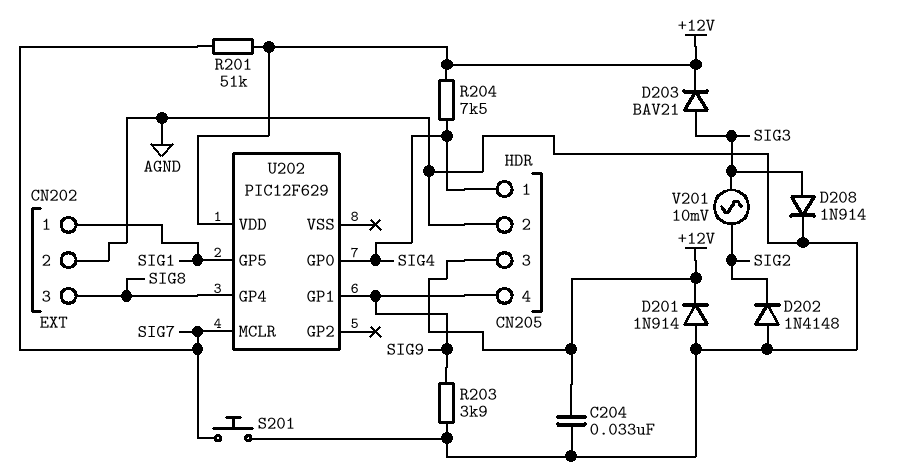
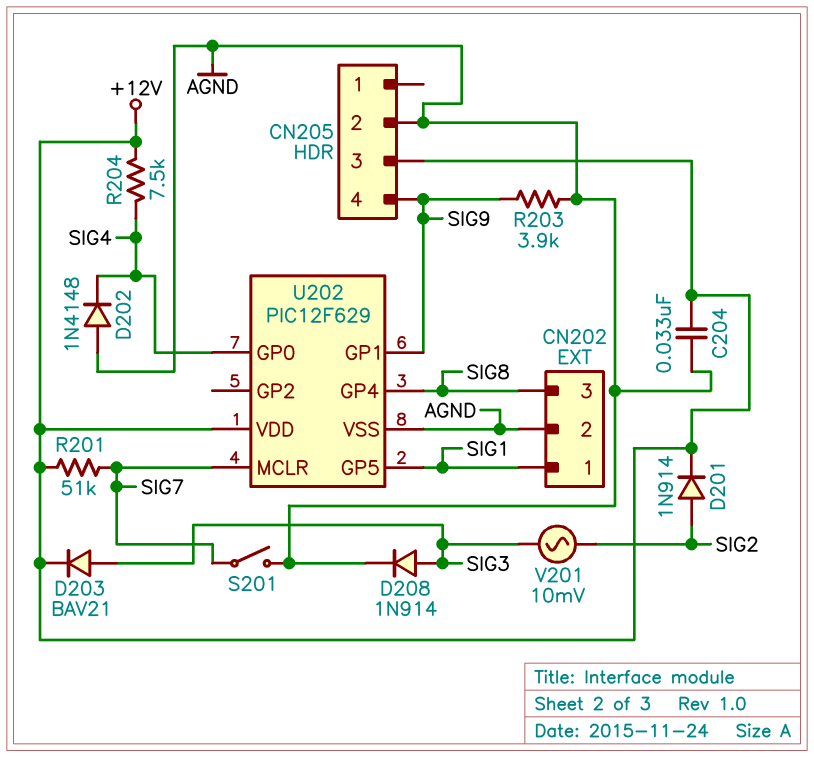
CN205 pin 1: SIG4 -> none
D201: diode 1N914 (A AGND, K +12V) -> diode 1N914 (A SIG2, K +12V)
D202: diode 1N4148 (A AGND, K SIG2) -> diode 1N4148 (A AGND, K SIG4)
S201: button (AGND, SIG7) -> switch (AGND, SIG7)
U202 pin VSS: none -> AGND

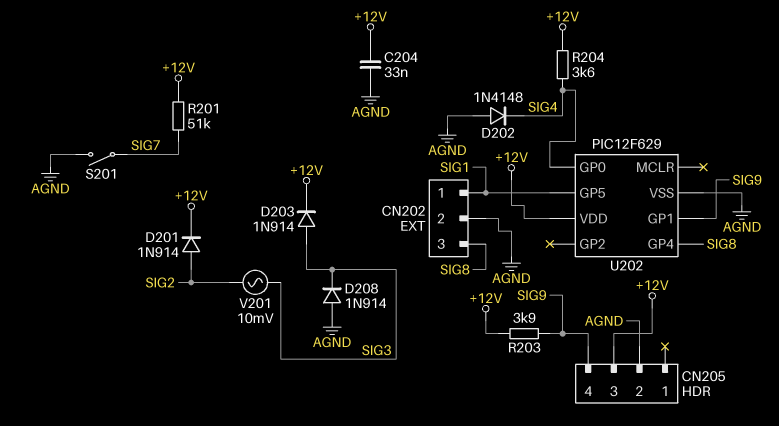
D203: diode BAV21 (A SIG3, K +12V) -> diode 1N914 (A SIG3, K +12V)
D208: diode 1N914 (A SIG3, K AGND) -> diode 1N914 (A AGND, K SIG3)
R203: 3.9k (AGND, SIG9) -> 3.9k (+12V, SIG9)
R204: 7.5k (+12V, SIG4) -> 3.6k (+12V, SIG4)
U202 pin MCLR: SIG7 -> none

